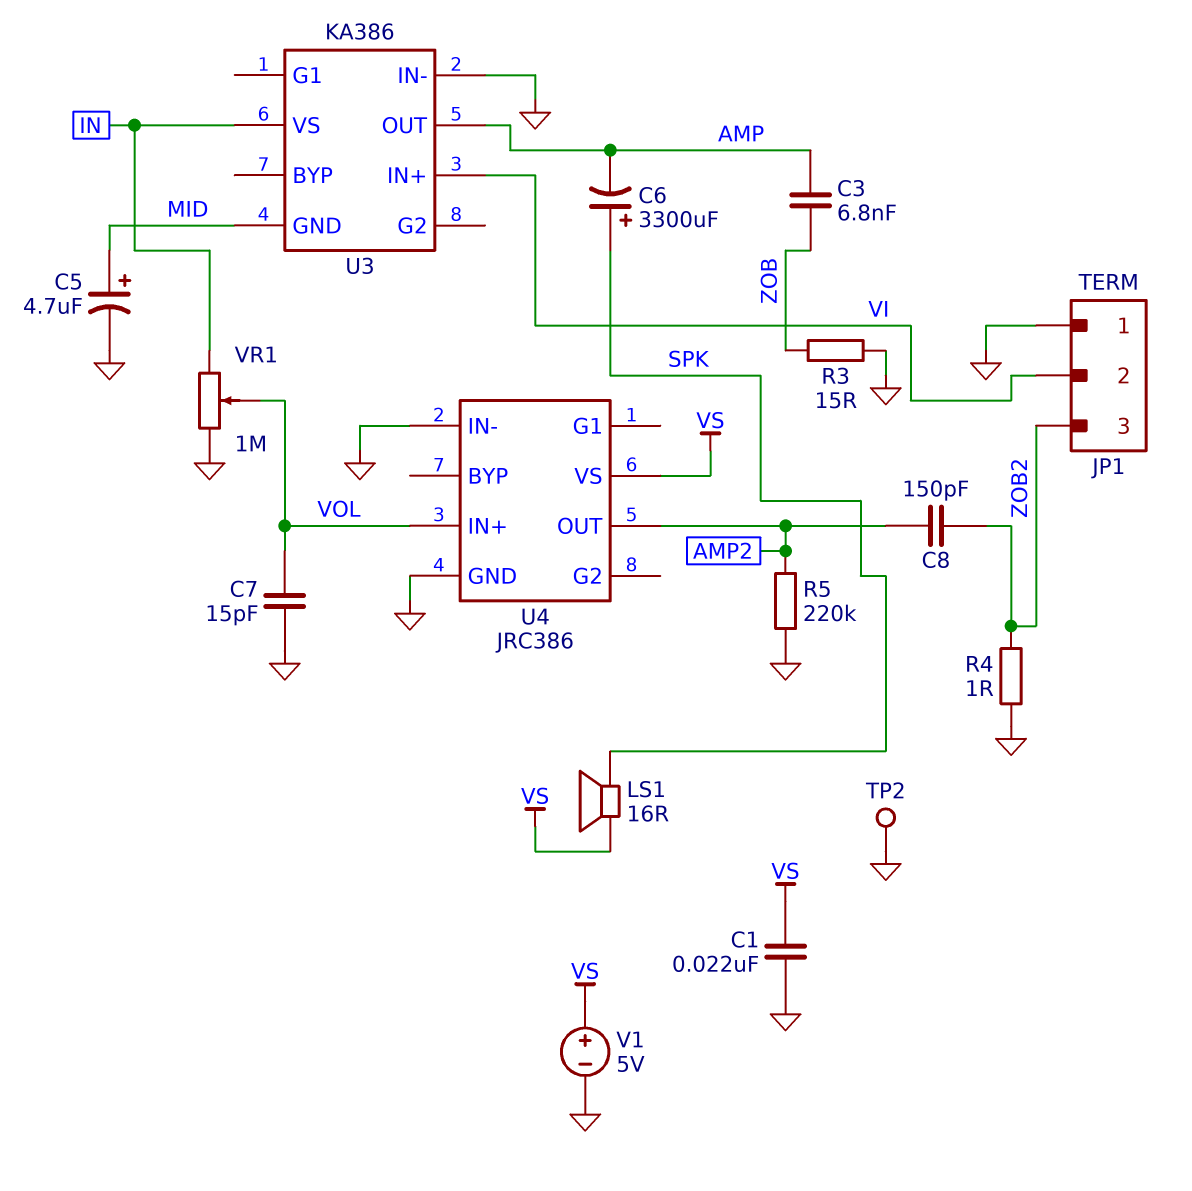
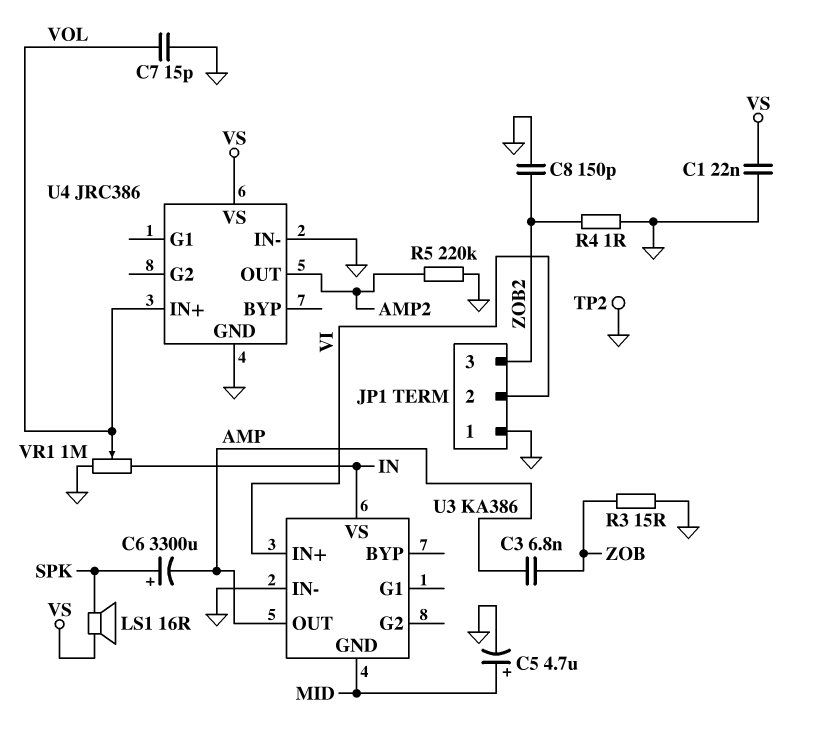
C8: 150pF (AMP2, ZOB2) -> 150pF (GND, ZOB2)
V1: 5V (plus VS, minus GND) -> none

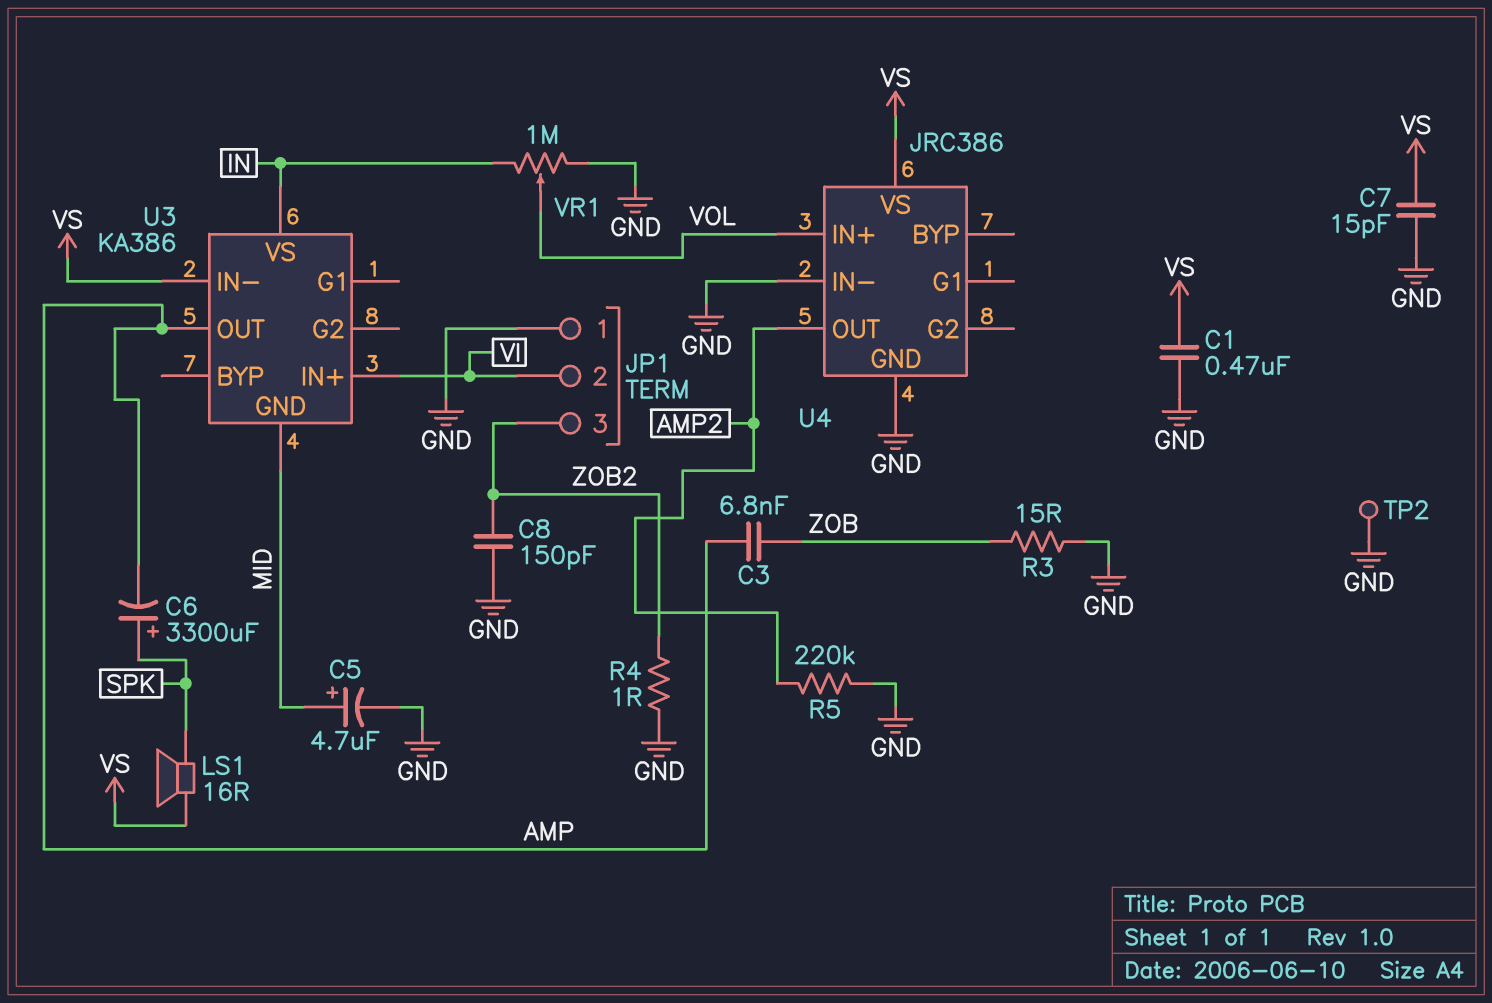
C1: 22nF (GND, VS) -> 470nF (GND, VS)
C7: 15pF (GND, VOL) -> 15pF (GND, VS)
U3 pin IN-: GND -> VS

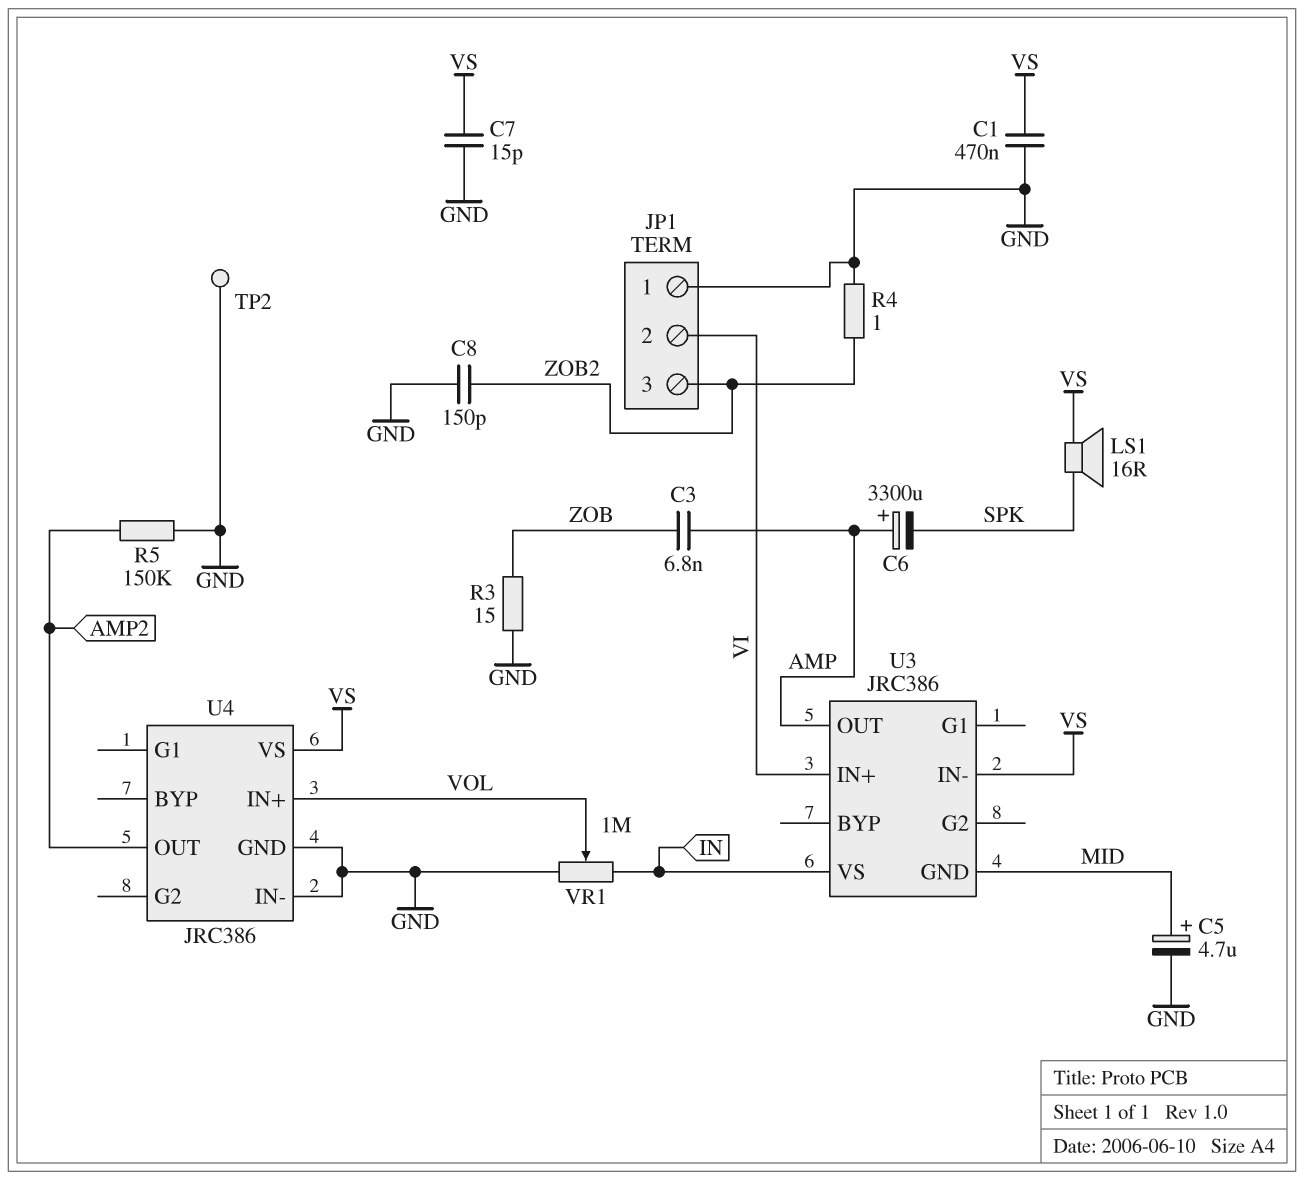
C6: 3300uF (plus SPK, minus AMP) -> 3300uF (plus AMP, minus SPK)
R5: 220k (AMP2, GND) -> 150k (AMP2, GND)
U3: KA386 -> JRC386

